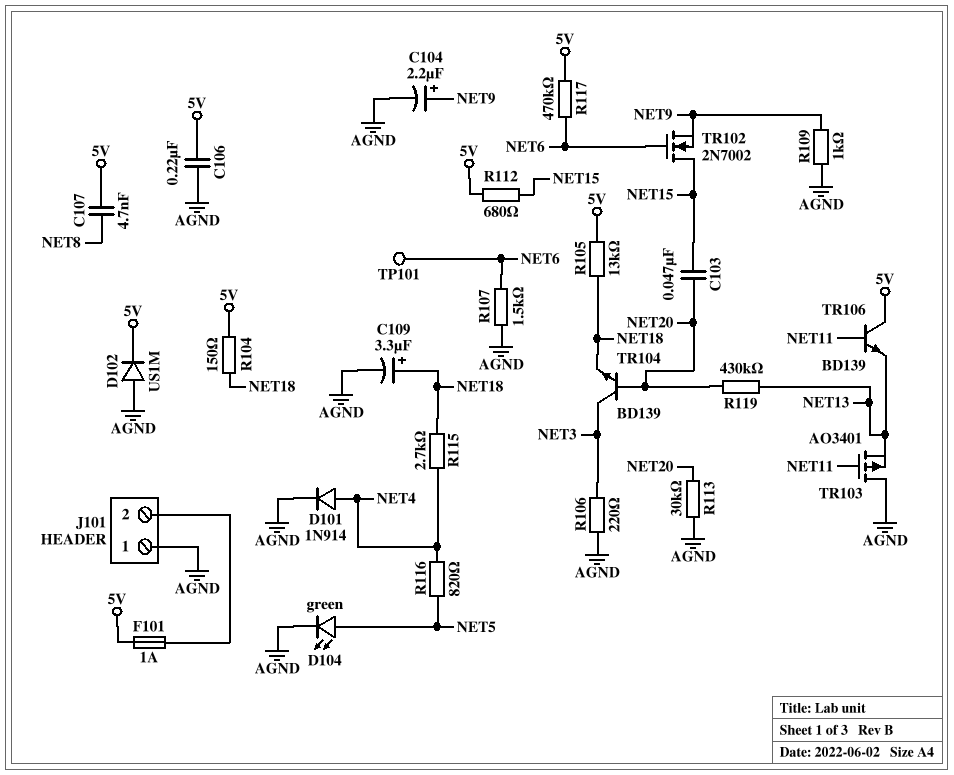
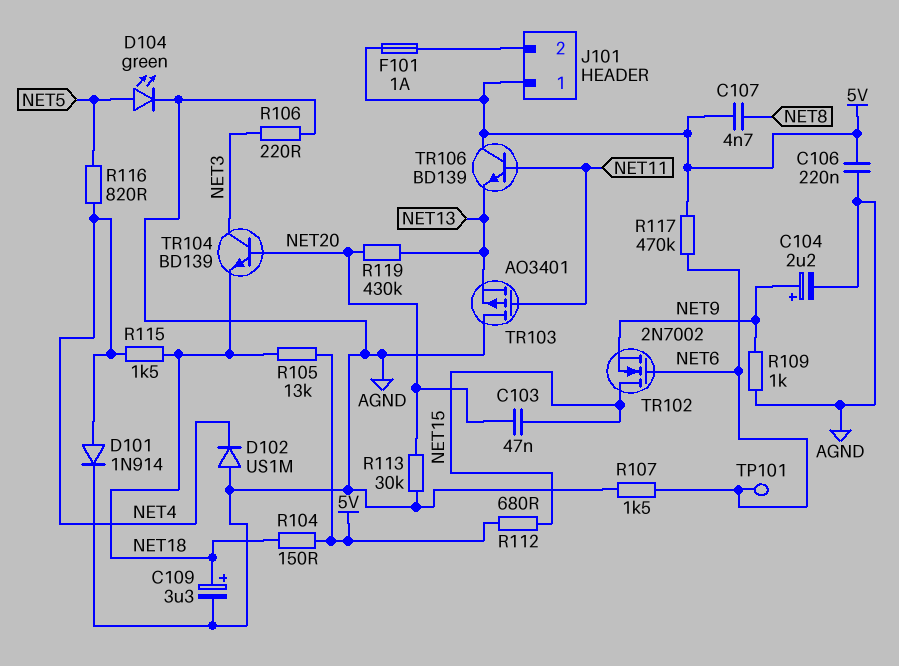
D102: diode US1M (A AGND, K 5V) -> diode US1M (A AGND, K NET4)
J101 pin 1: AGND -> 5V
R115: 2.7k (NET4, NET18) -> 1.5k (NET4, NET18)

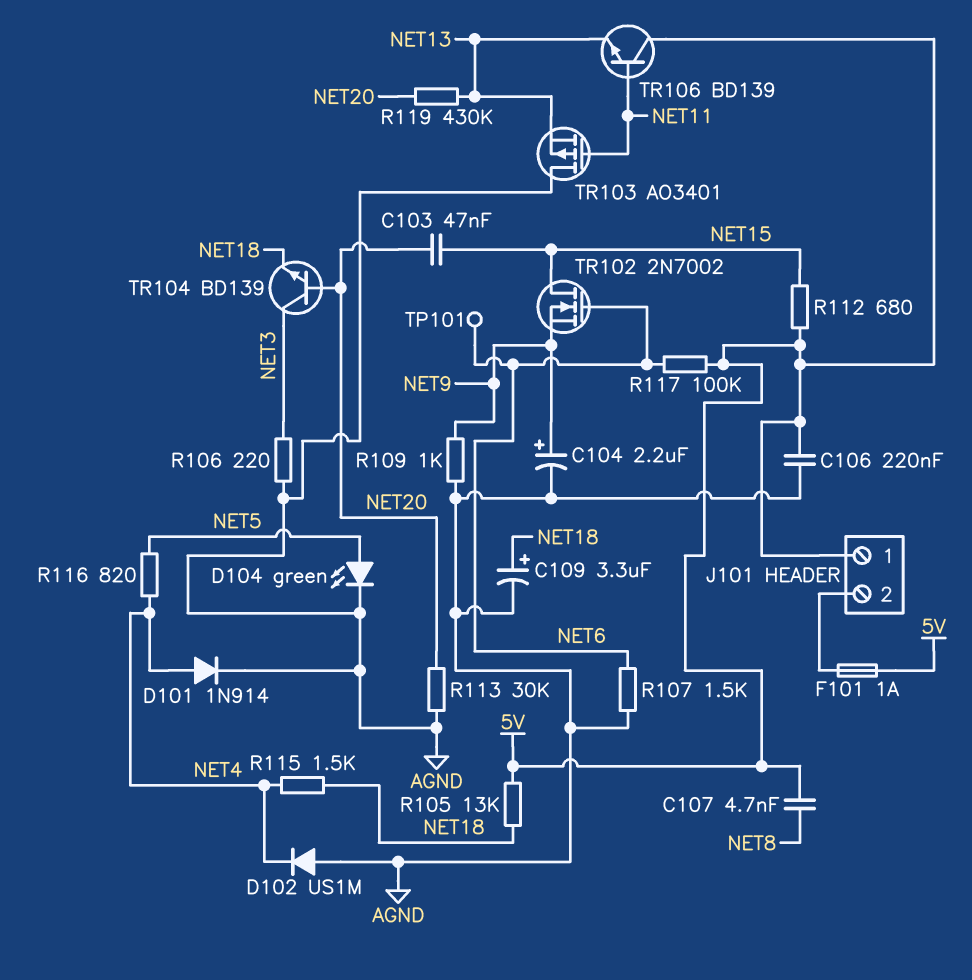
R104: 150 (5V, NET18) -> none
R117: 470k (5V, NET6) -> 100k (5V, NET6)

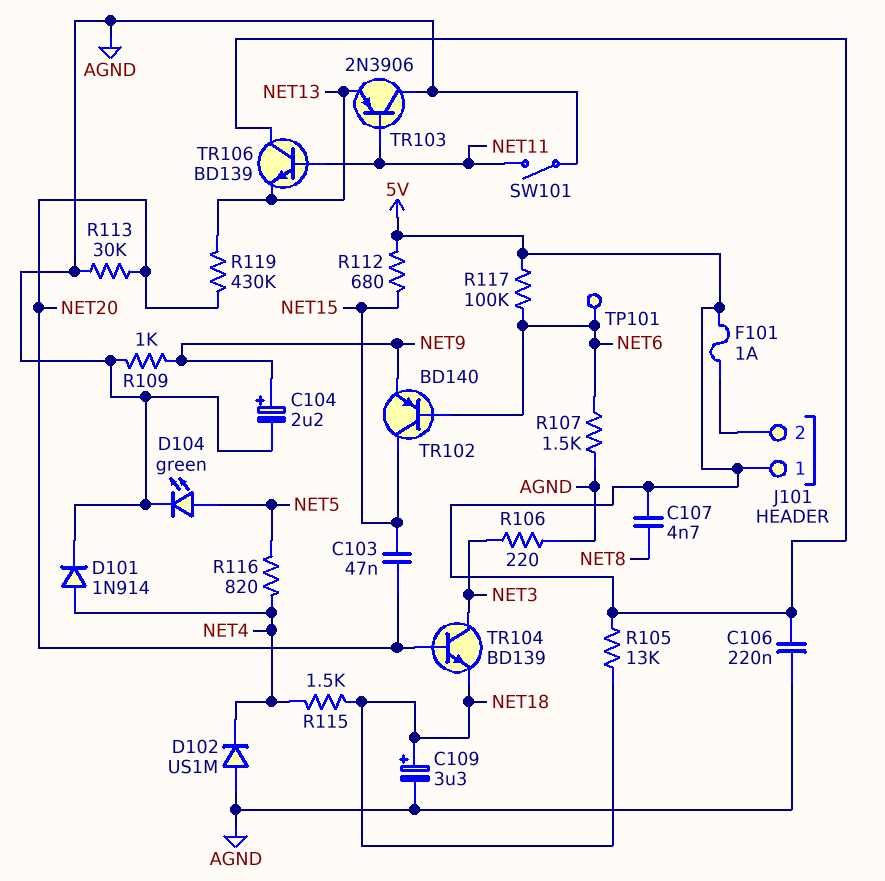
SW101: none -> switch (AGND, NET11)
TR102: NMOS 2N7002 (G NET6, D NET15, S NET9) -> PNP BD140 (B NET6, C NET15, E NET9)
TR103: PMOS AO3401 (G NET11, D AGND, S NET13) -> PNP 2N3906 (B NET11, C AGND, E NET13)

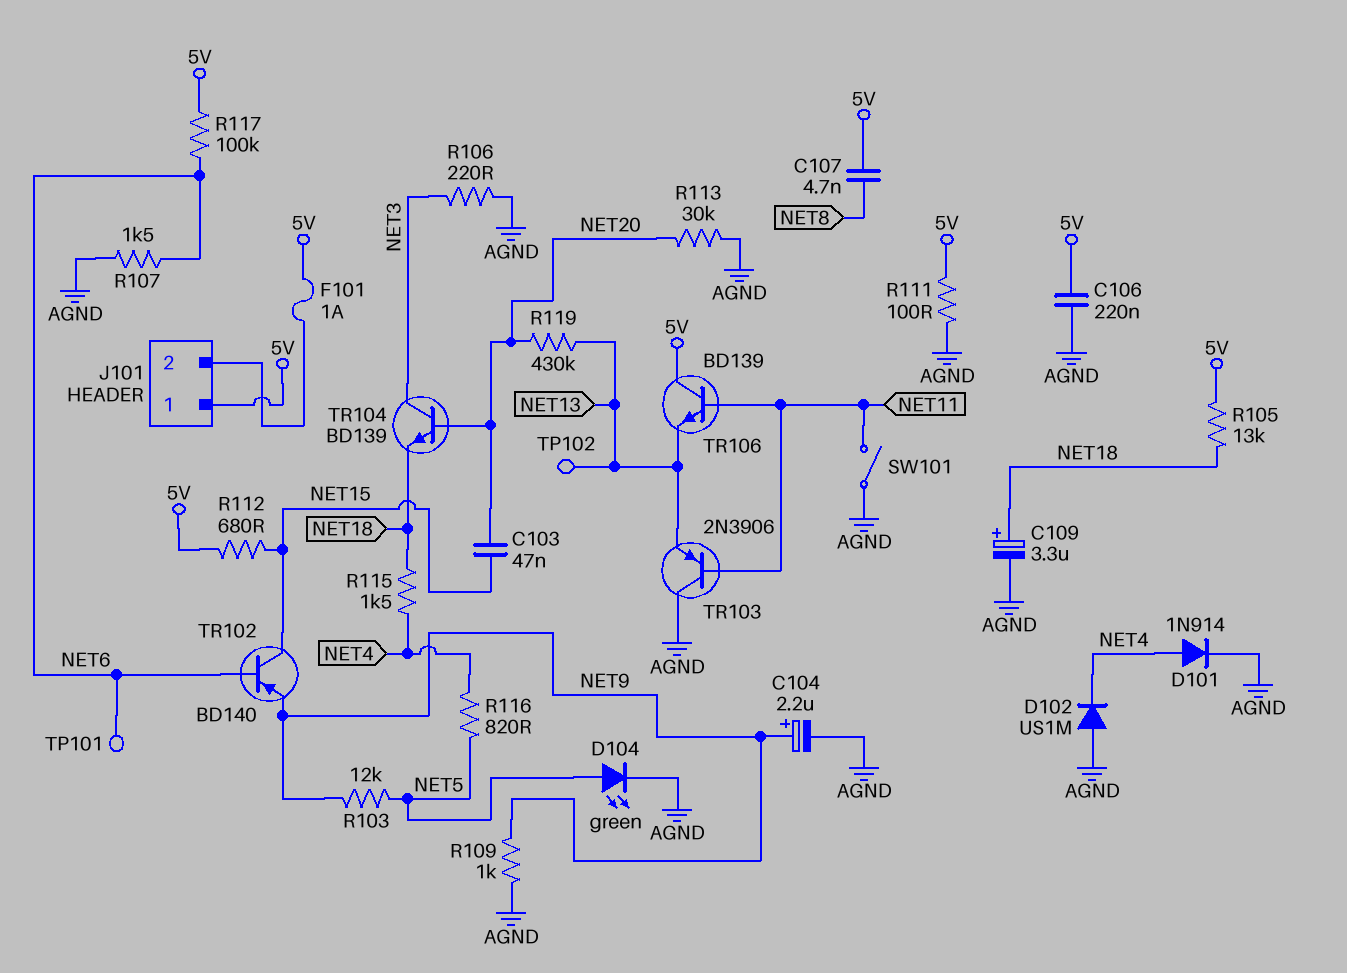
R103: none -> 12k (NET5, NET9)
R111: none -> 100 (5V, AGND)
TP102: none -> test point (NET13)

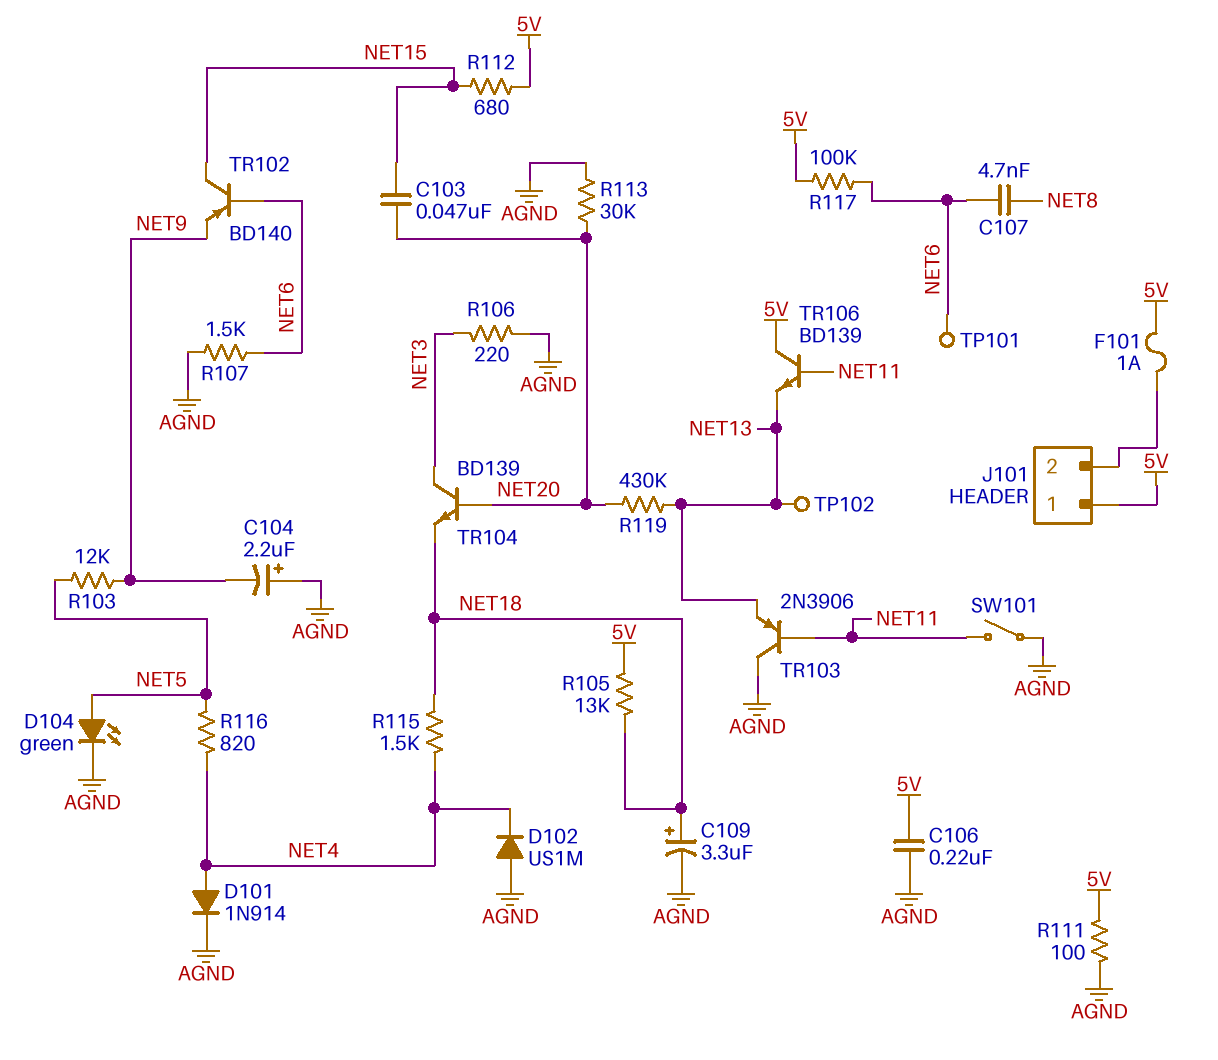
C104: 2.2uF (plus NET9, minus AGND) -> 2.2uF (plus AGND, minus NET9)
C107: 4.7nF (5V, NET8) -> 4.7nF (NET6, NET8)
R109: 1k (AGND, NET9) -> none

